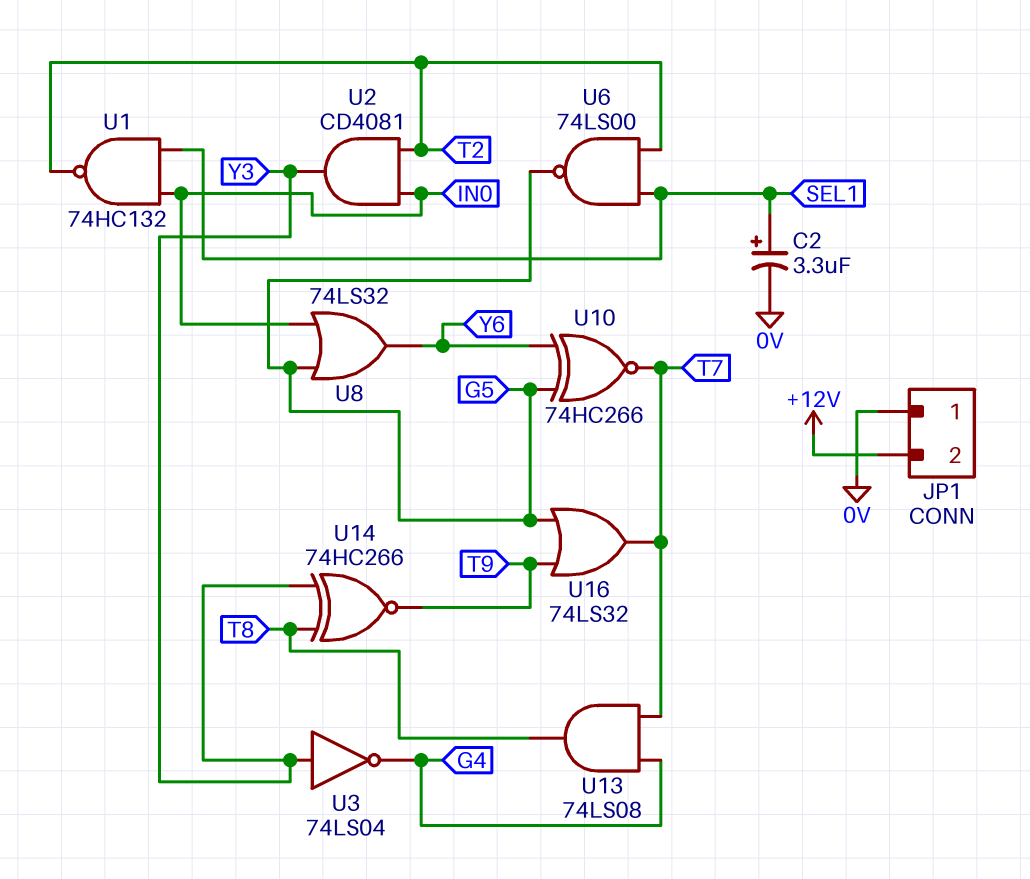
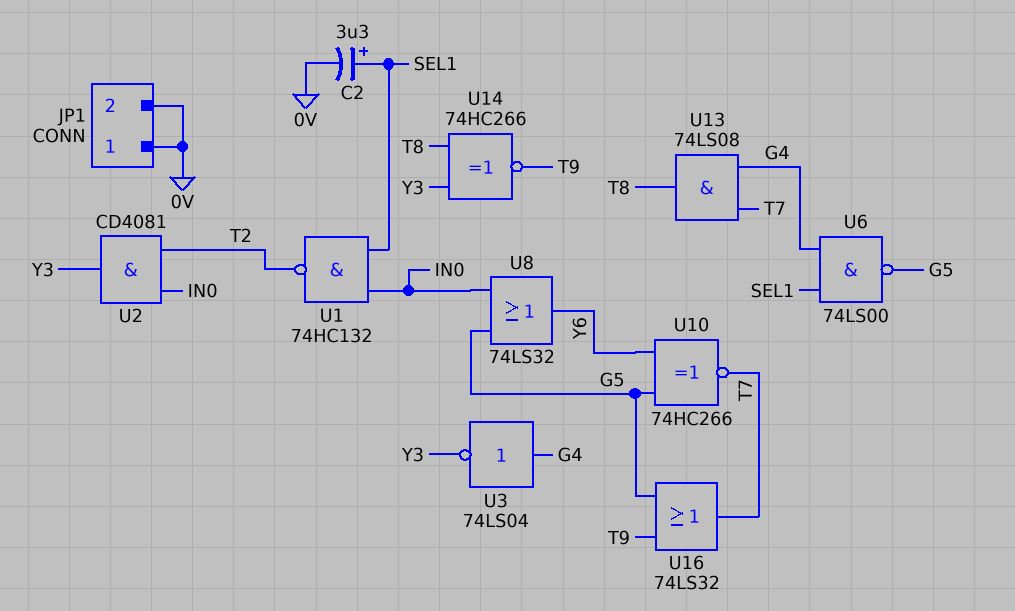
JP1 pin 2: +12V -> 0V
U3: NOT 74LS04 (in Y3, out G4) -> NOT 74LS04 (in G4, out Y3)
U6: NAND 74LS00 (in SEL1, in T2, out G5) -> NAND 74LS00 (in G4, in SEL1, out G5)

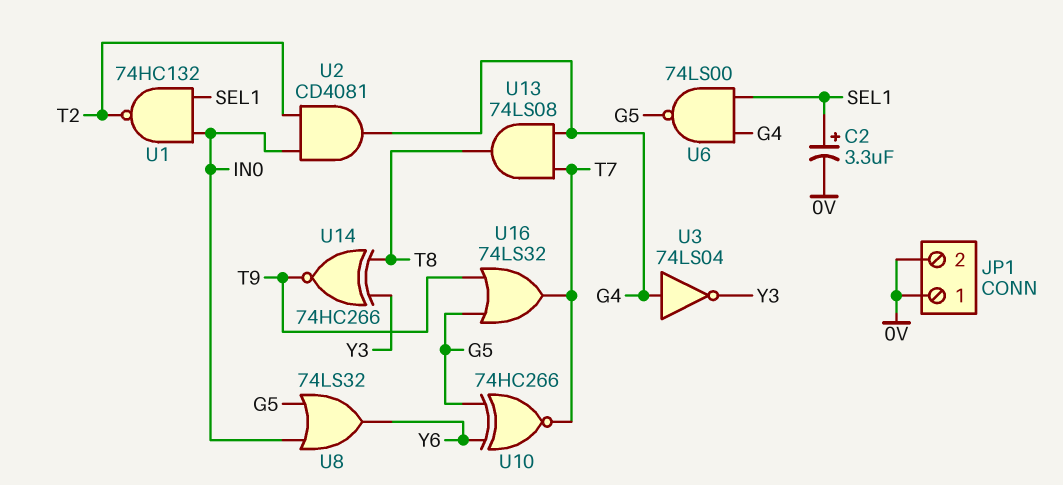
U2: AND CD4081 (in IN0, in T2, out Y3) -> AND CD4081 (in IN0, in T2, out G4)

